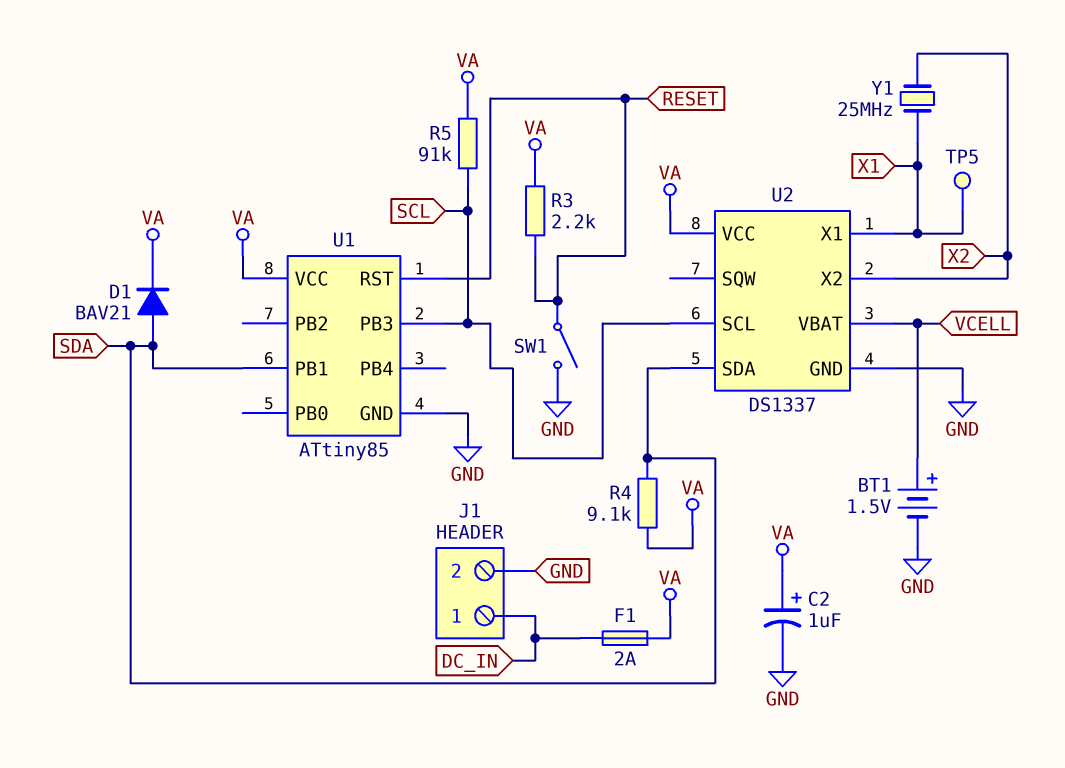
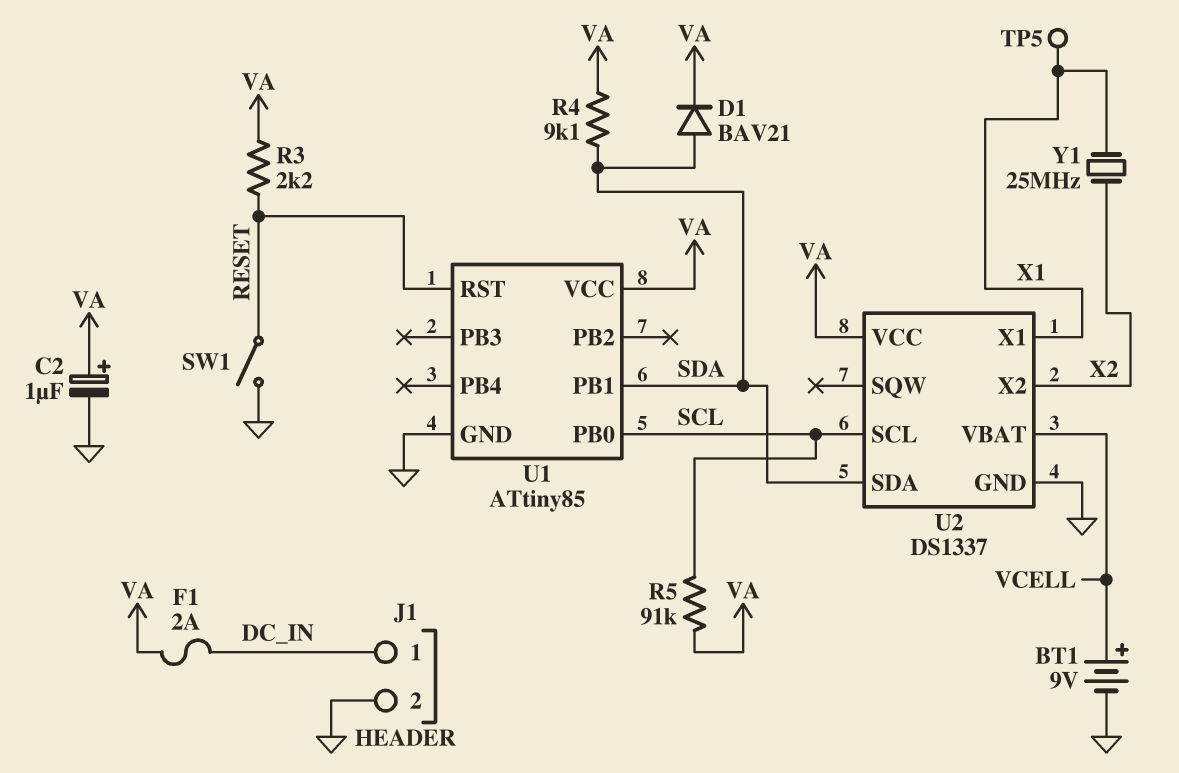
BT1: 1.5V (plus VCELL, minus GND) -> 9V (plus VCELL, minus GND)
U1 pin PB0: none -> SCL
U1 pin PB3: SCL -> none

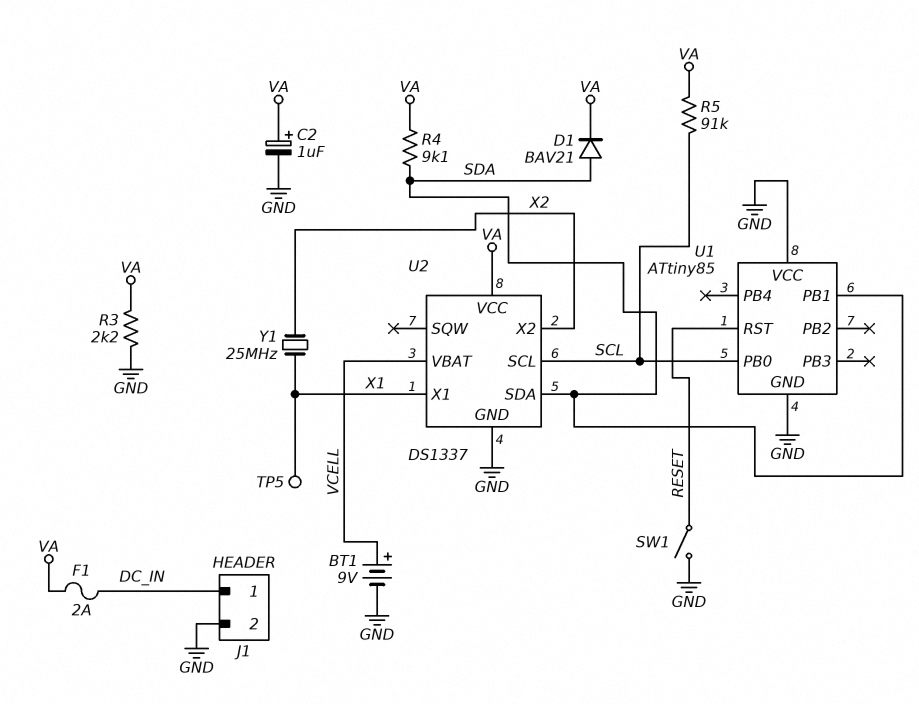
R3: 2.2k (RESET, VA) -> 2.2k (GND, VA)
U1 pin VCC: VA -> GND

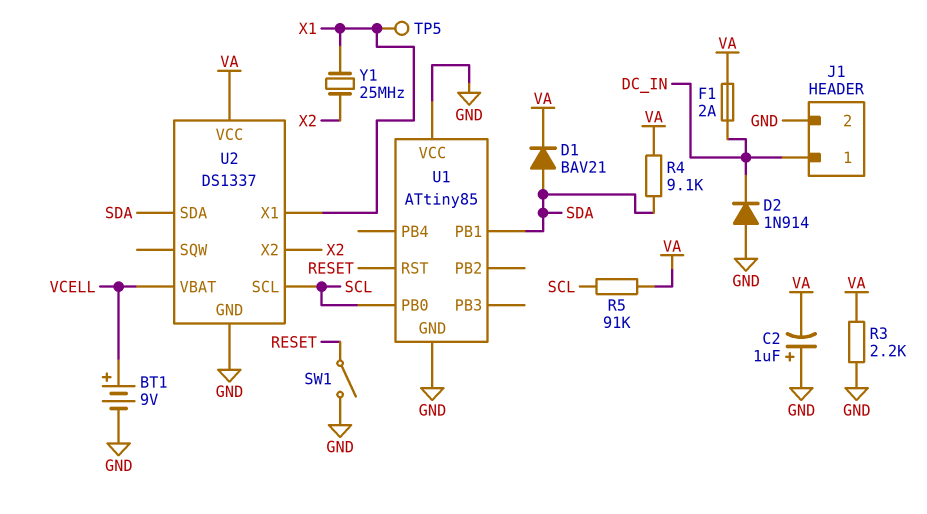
C2: 1uF (plus VA, minus GND) -> 1uF (plus GND, minus VA)
D2: none -> diode 1N914 (A GND, K DC_IN)

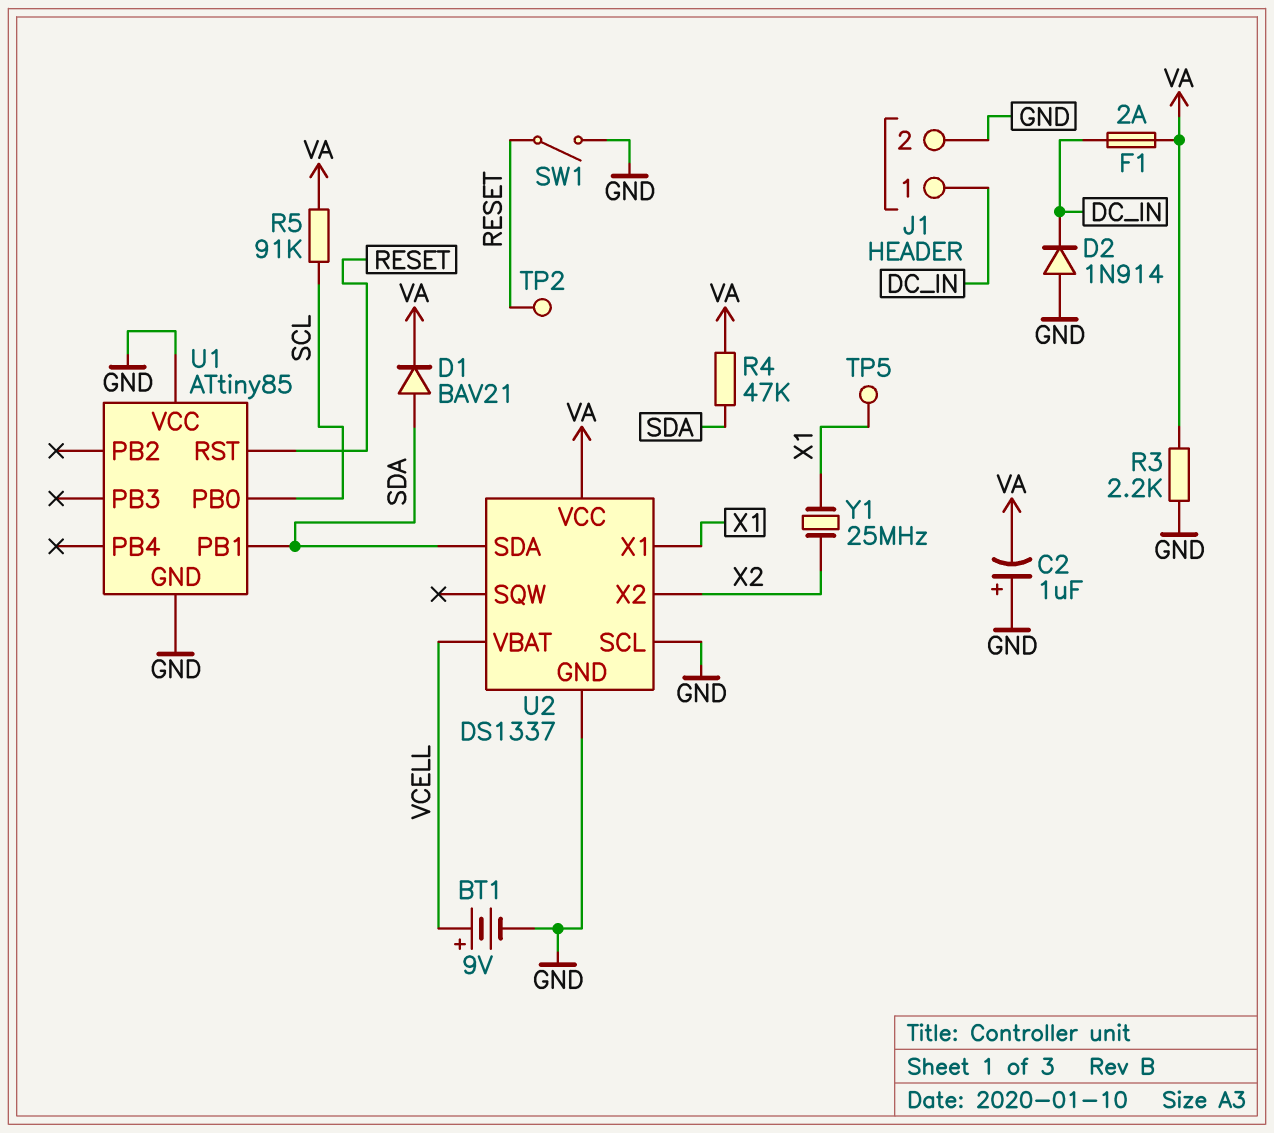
R4: 9.1k (SDA, VA) -> 47k (SDA, VA)
TP2: none -> test point (RESET)
U2 pin SCL: SCL -> GND

